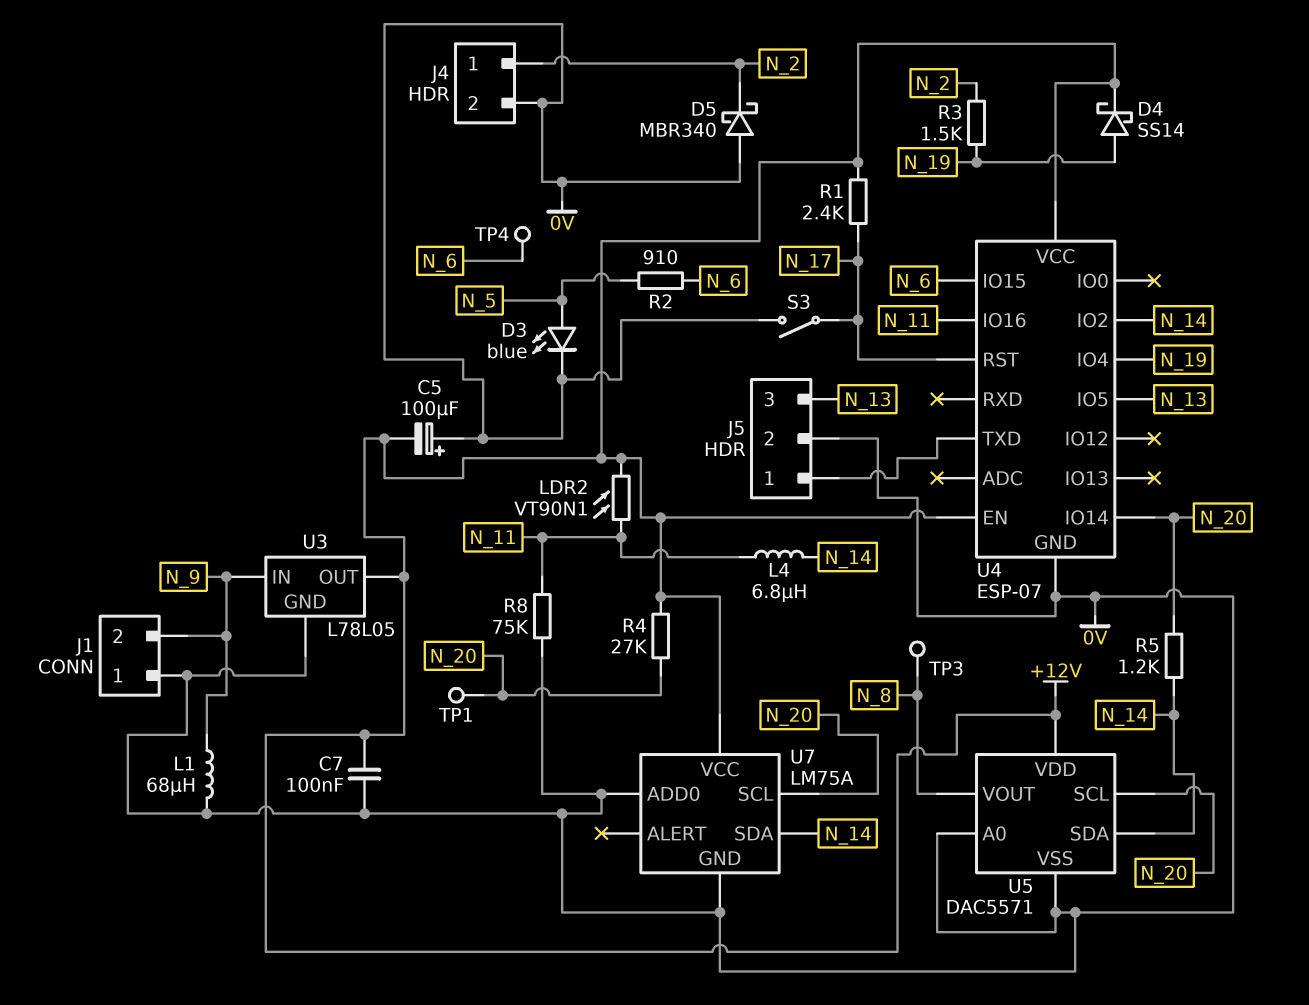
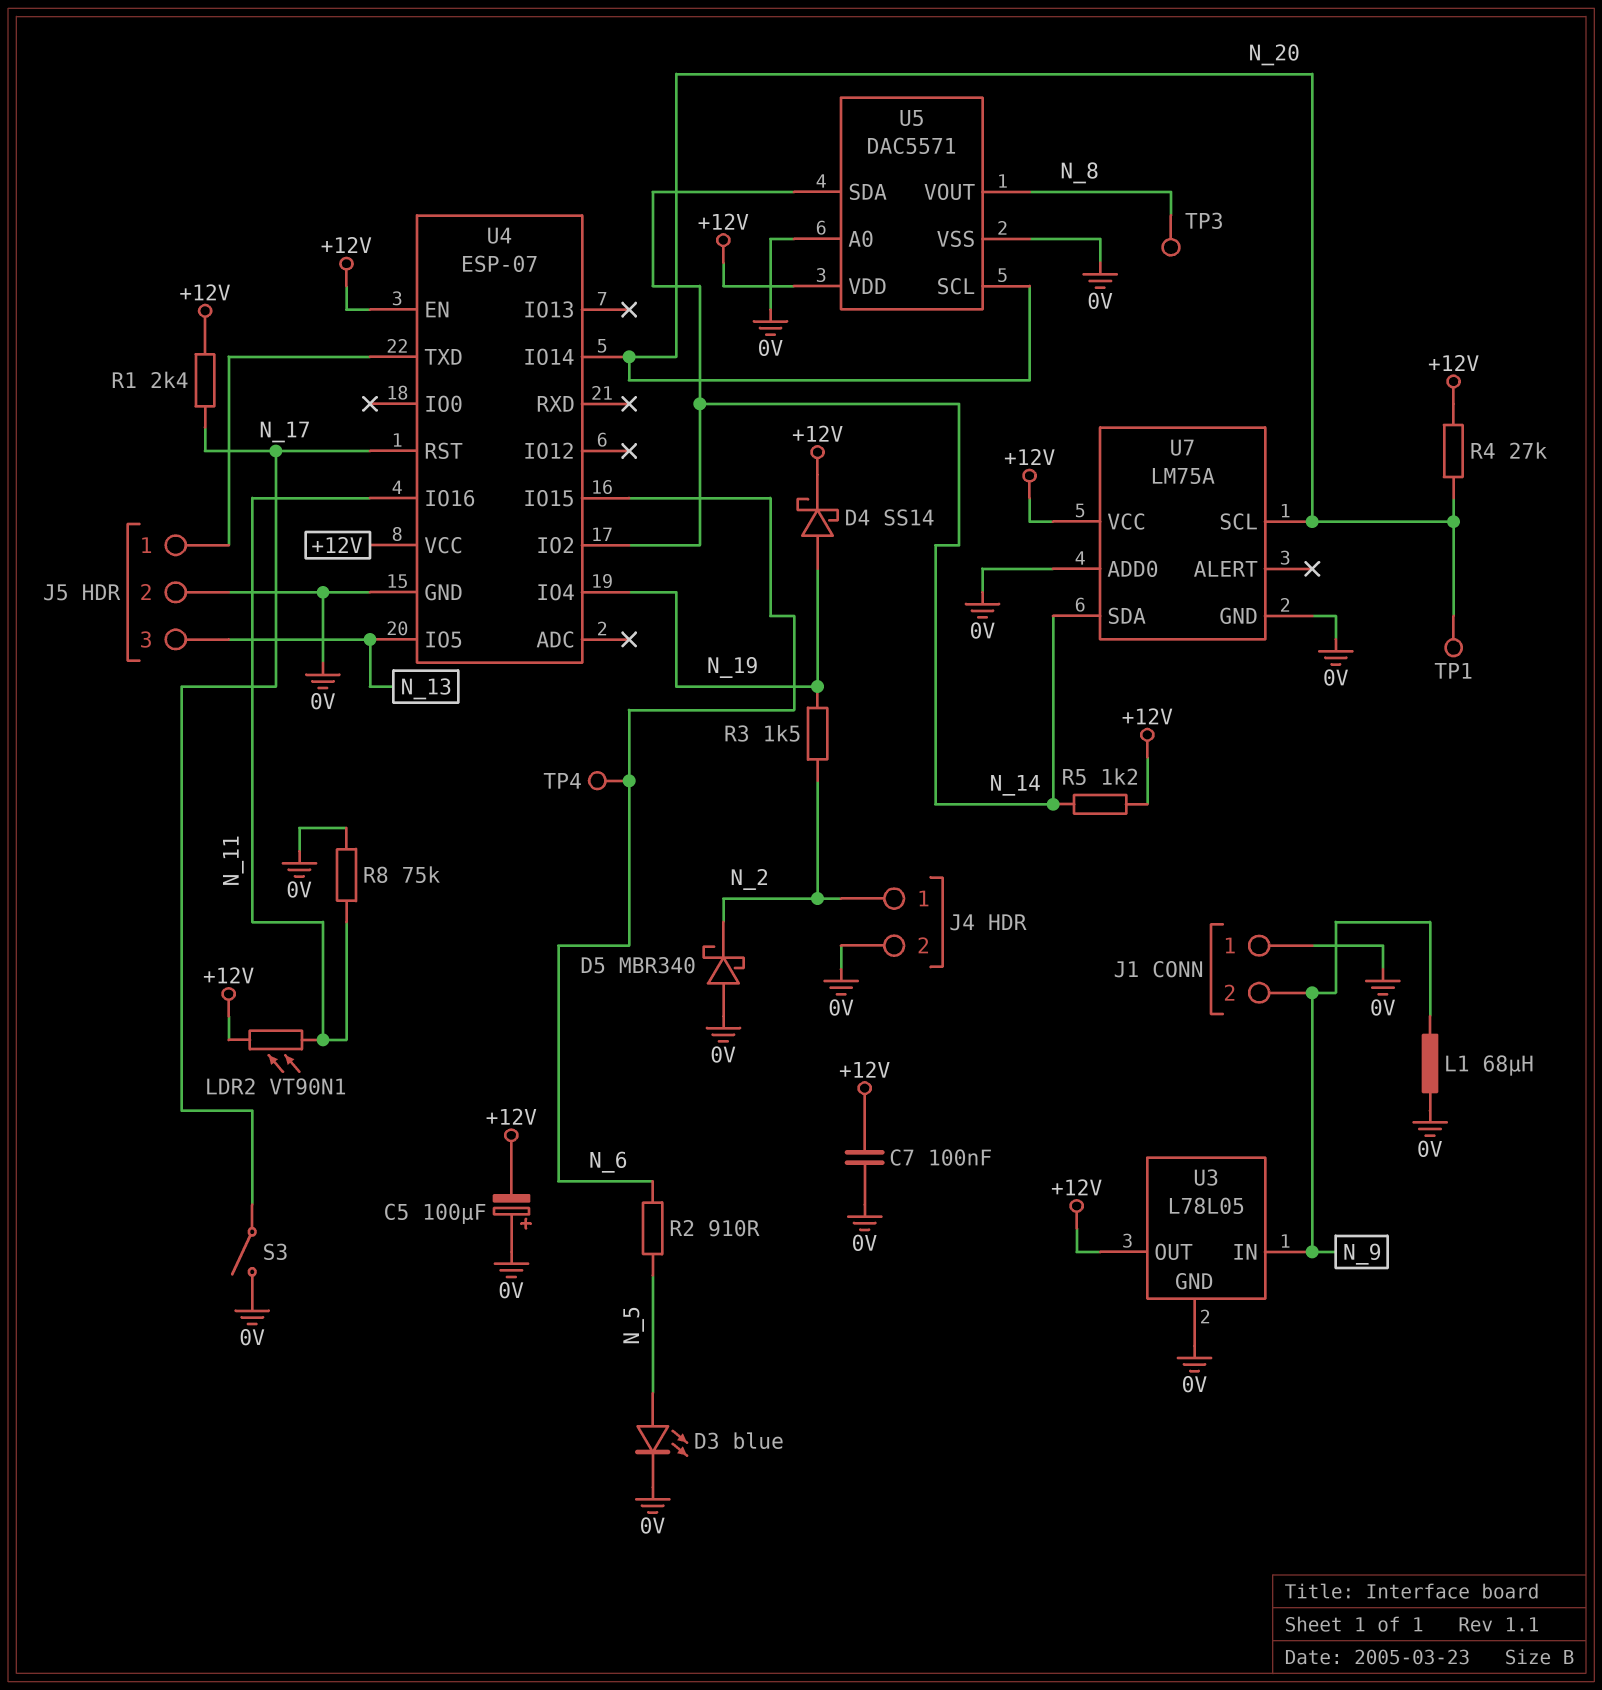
L4: 6.8uH (N_11, N_14) -> none
R5: 1.2k (N_14, N_20) -> 1.2k (+12V, N_14)

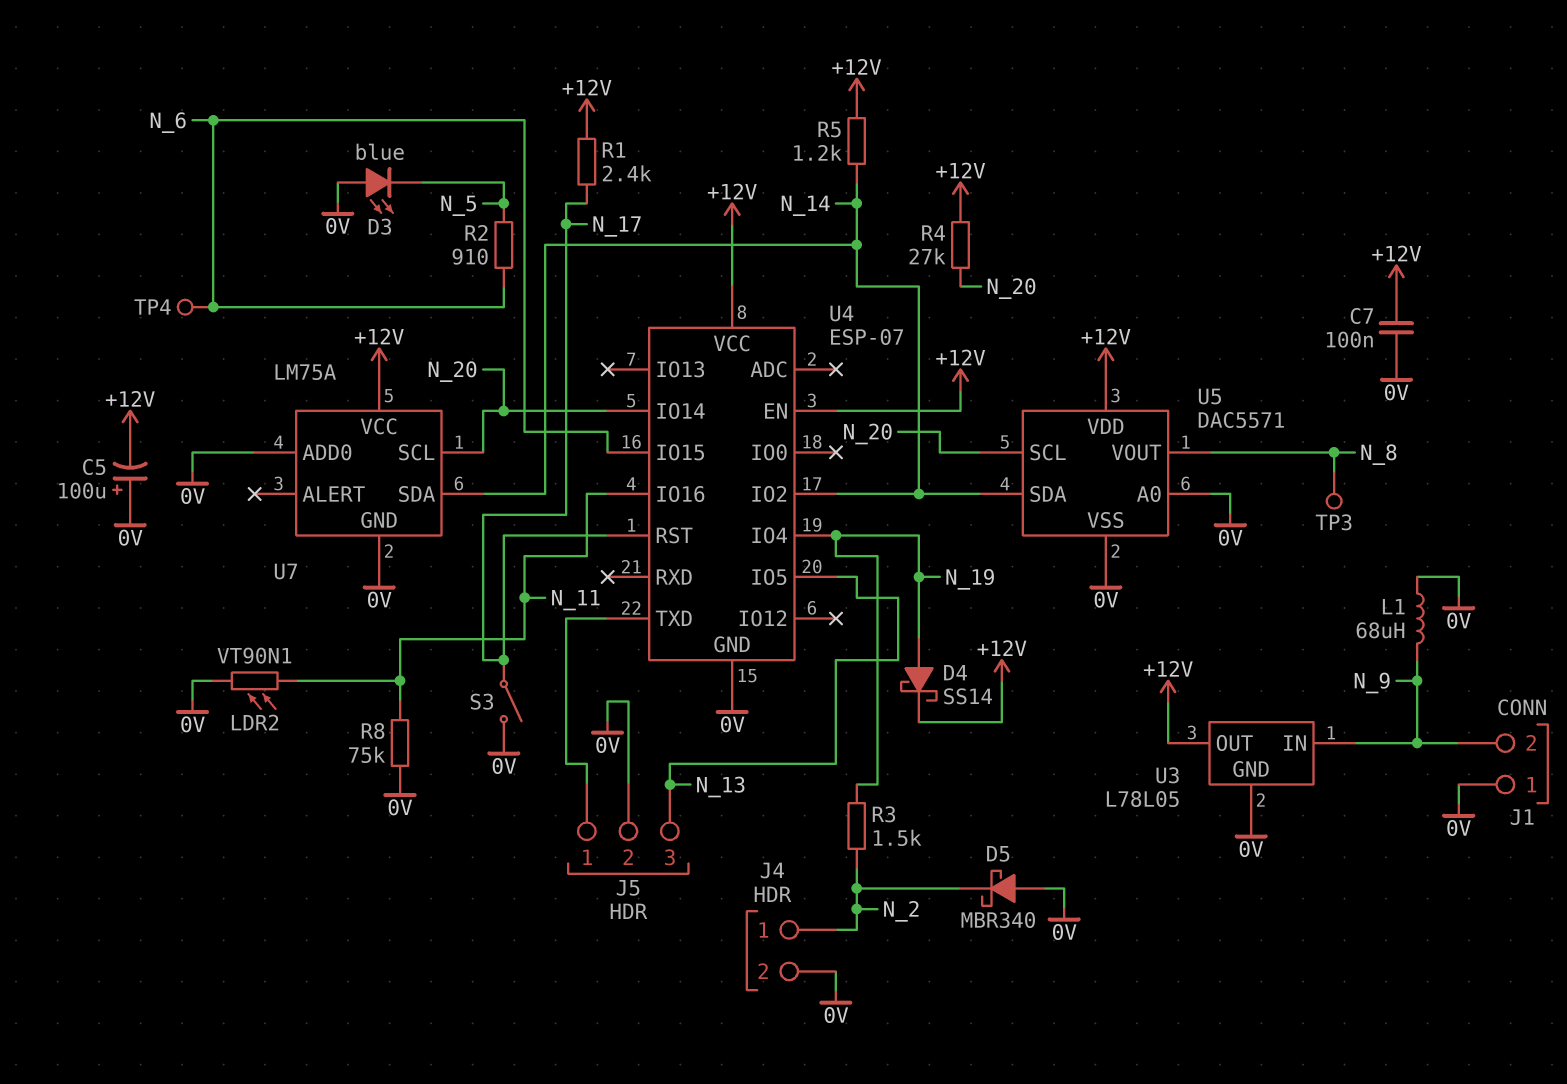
D3: LED blue (A N_5, K 0V) -> LED blue (A 0V, K N_5)
LDR2: VT90N1 (+12V, N_11) -> VT90N1 (0V, N_11)
TP1: test point (N_20) -> none

